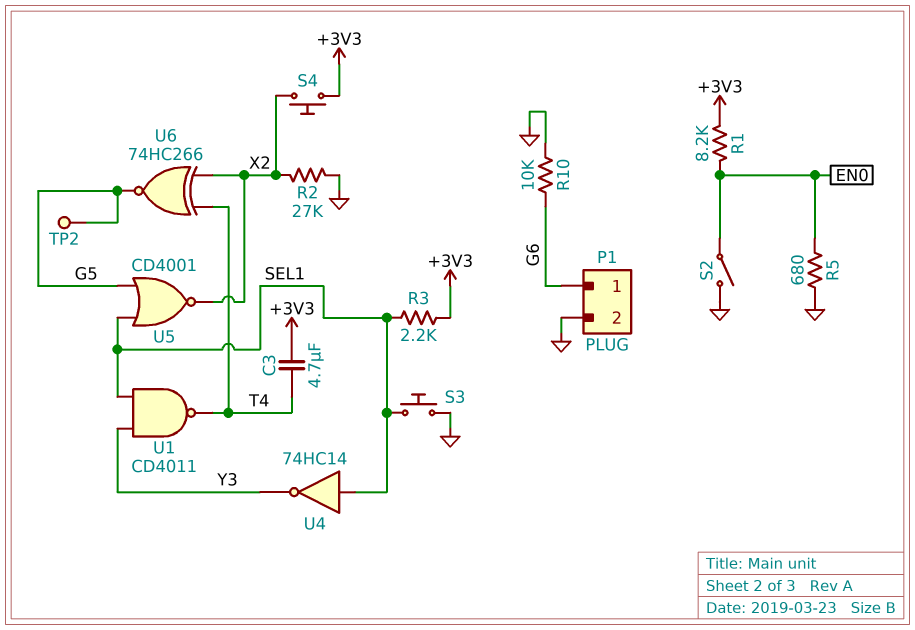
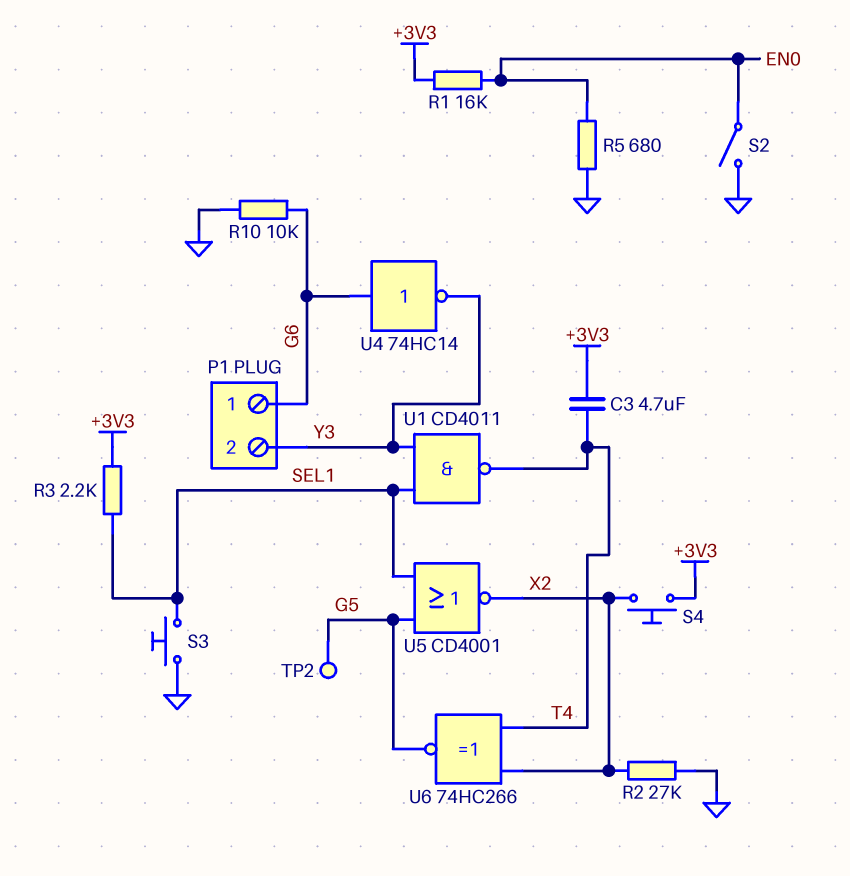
P1 pin 2: GND -> Y3
R1: 8.2k (+3V3, EN0) -> 16k (+3V3, EN0)
U4: NOT 74HC14 (in SEL1, out Y3) -> NOT 74HC14 (in G6, out Y3)

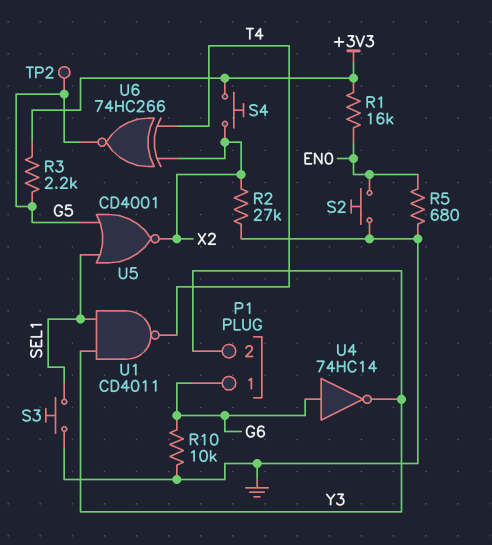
C3: 4.7uF (+3V3, T4) -> none
R3: 2.2k (+3V3, SEL1) -> 2.2k (+3V3, G5)
S2: switch (EN0, GND) -> button (EN0, GND)

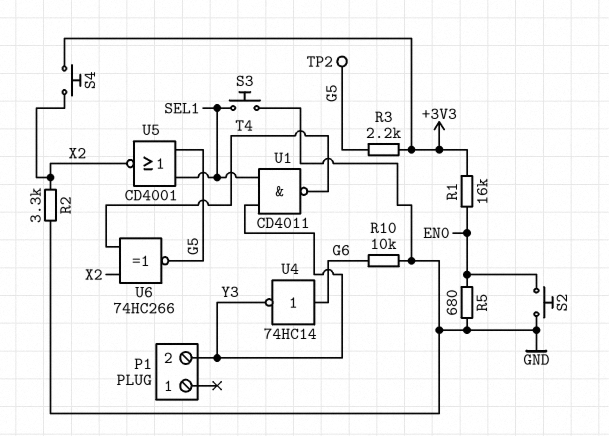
P1 pin 1: G6 -> none
R2: 27k (GND, X2) -> 3.3k (GND, X2)

